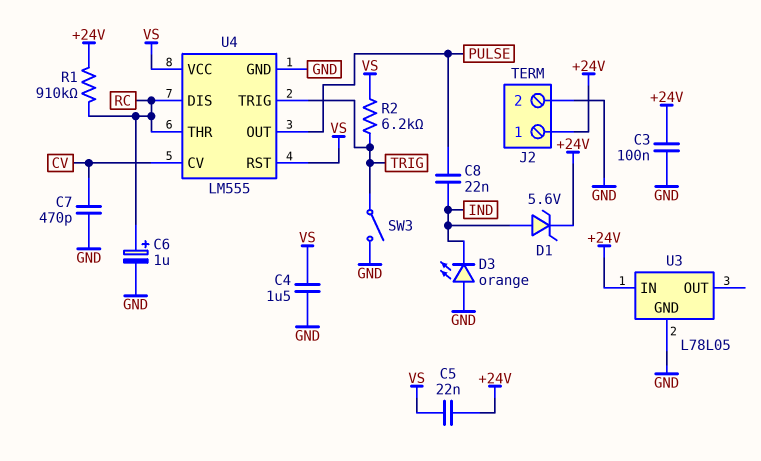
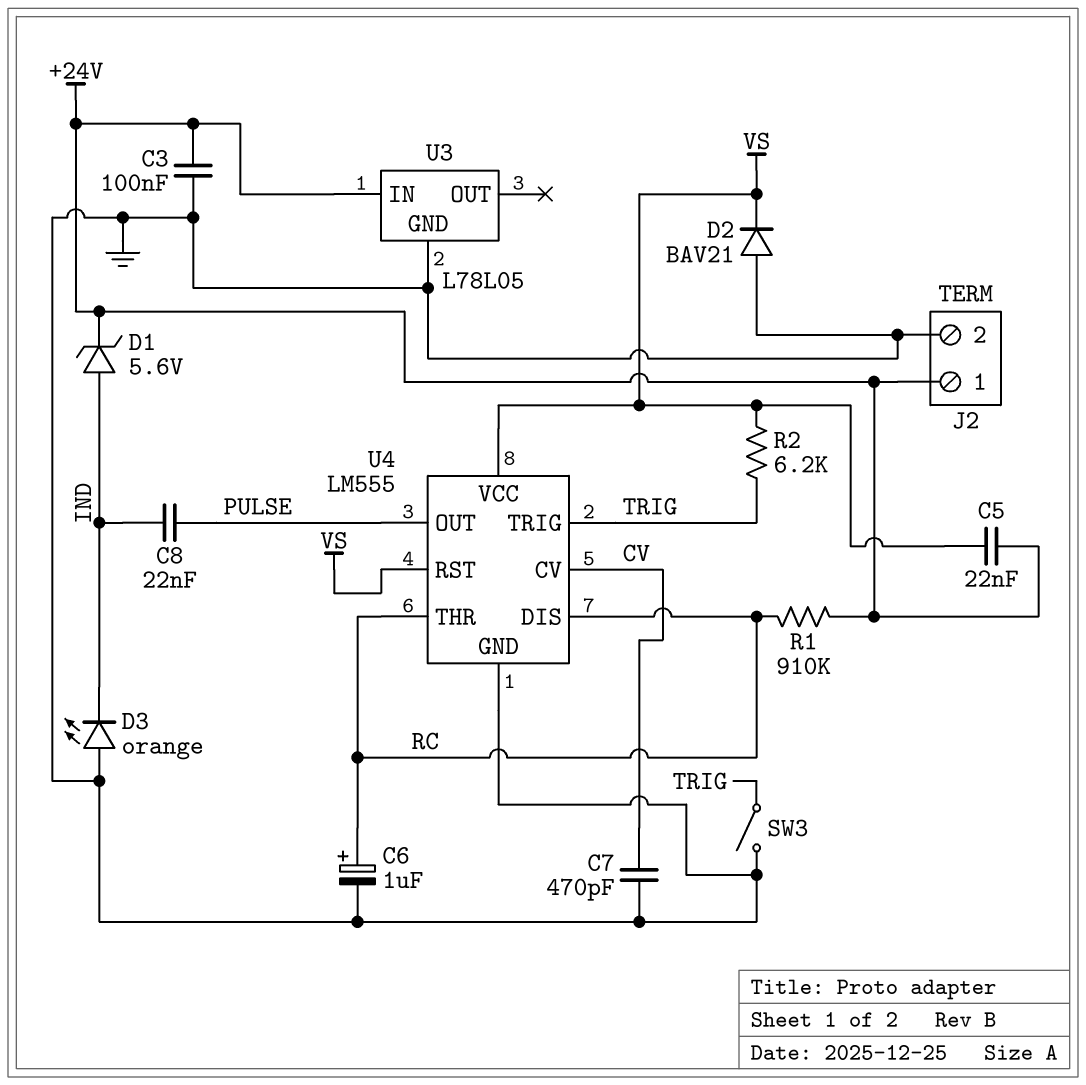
C4: 1.5uF (GND, VS) -> none
D2: none -> diode BAV21 (A GND, K VS)

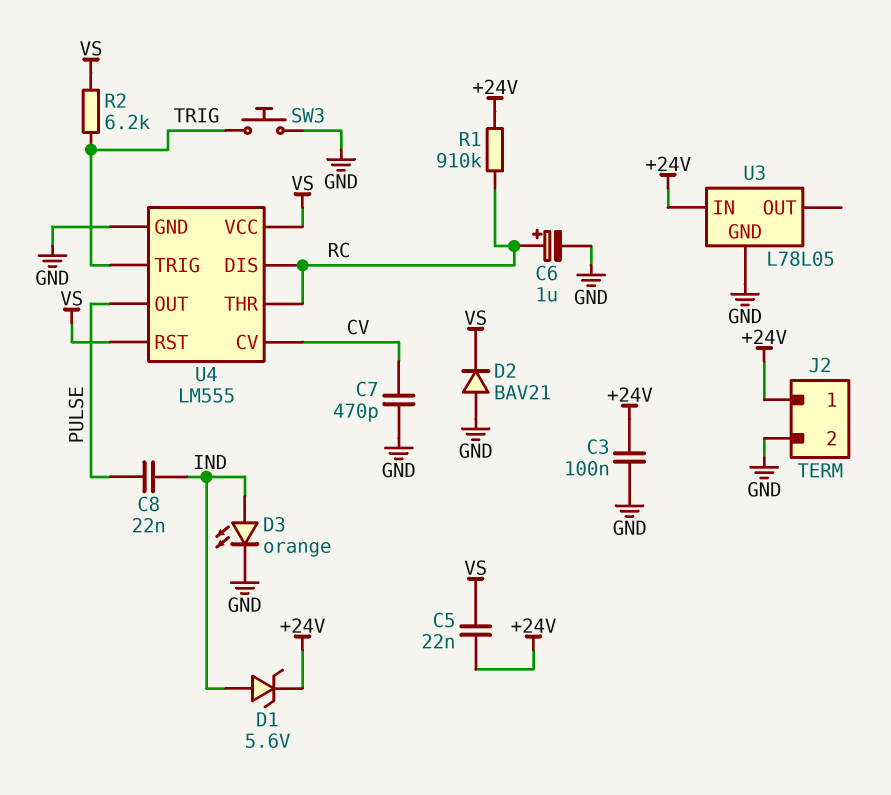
D3: LED orange (A GND, K IND) -> LED orange (A IND, K GND)
SW3: switch (GND, TRIG) -> button (GND, TRIG)

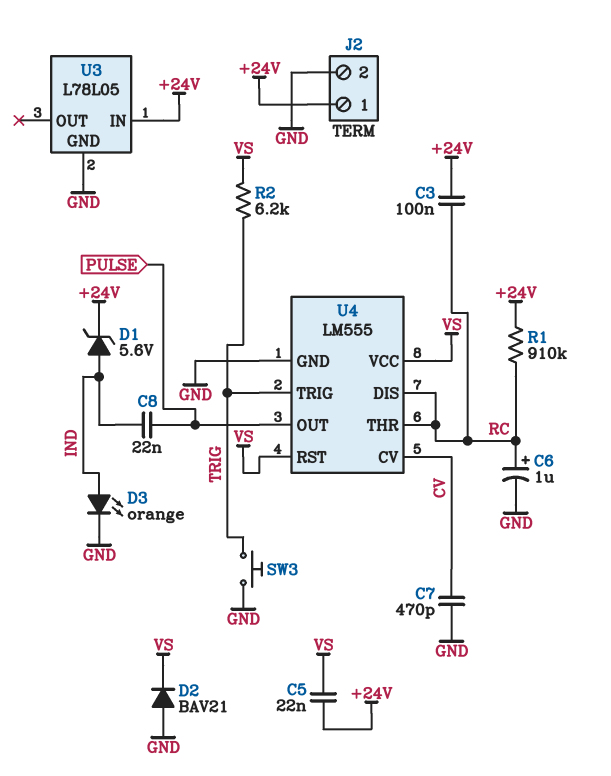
C3: 100nF (+24V, GND) -> 100nF (+24V, RC)

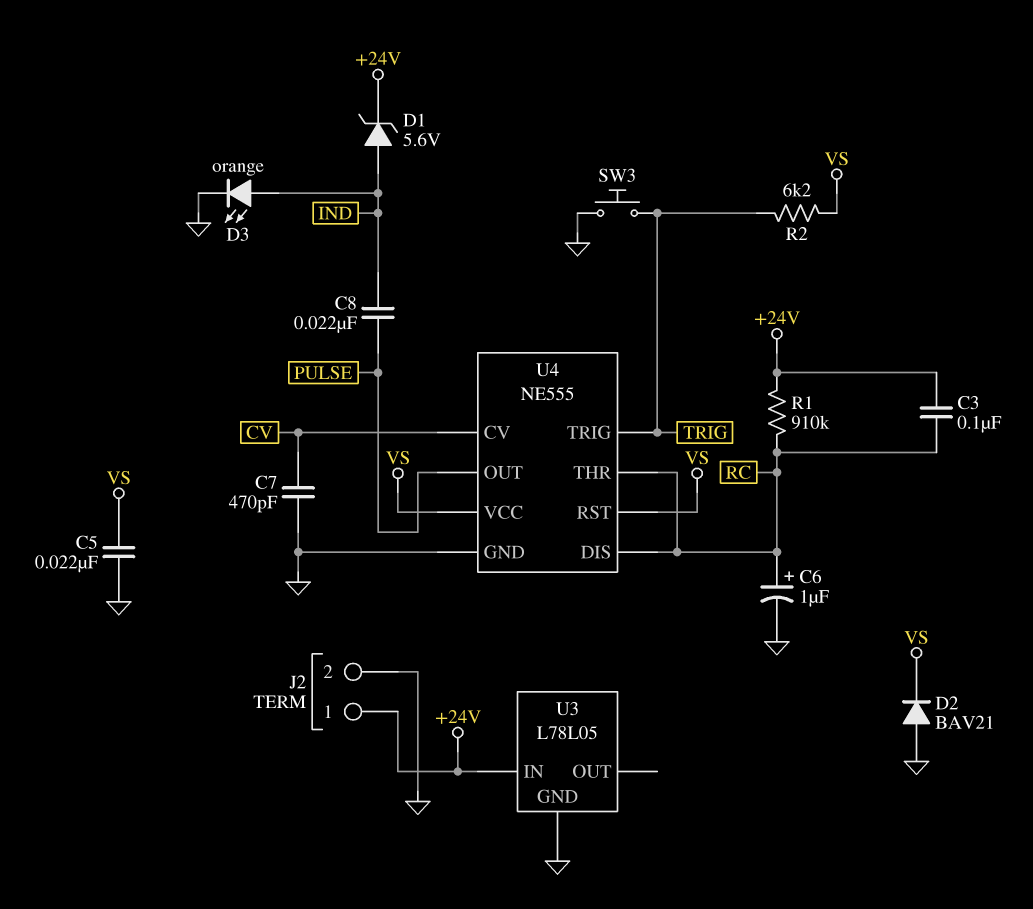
C5: 22nF (+24V, VS) -> 22nF (GND, VS)
U4: LM555 -> NE555

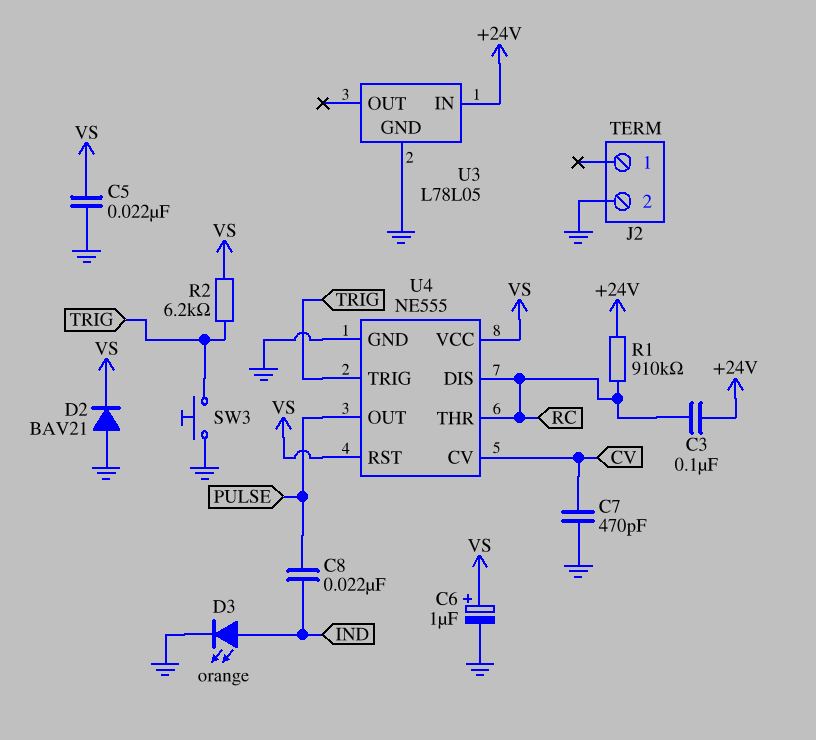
C6: 1uF (plus RC, minus GND) -> 1uF (plus VS, minus GND)
D1: zener 5.6V (A IND, K +24V) -> none
J2 pin 1: +24V -> none

